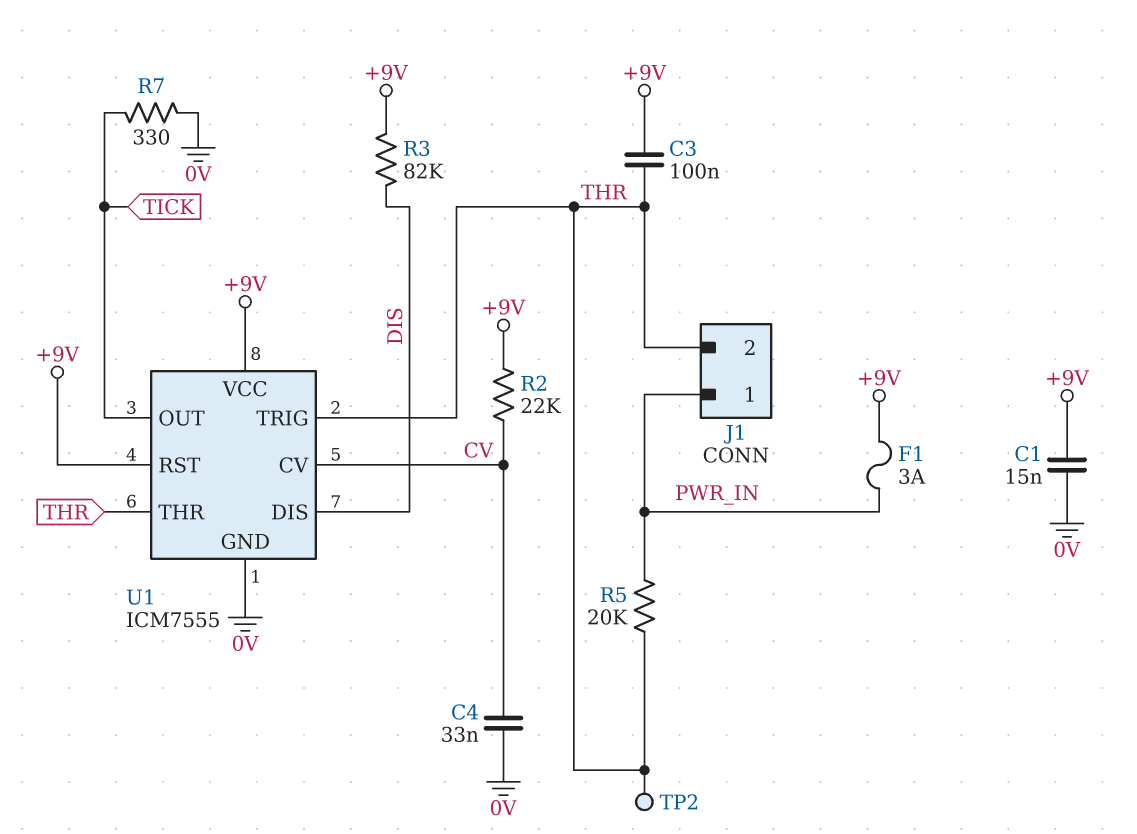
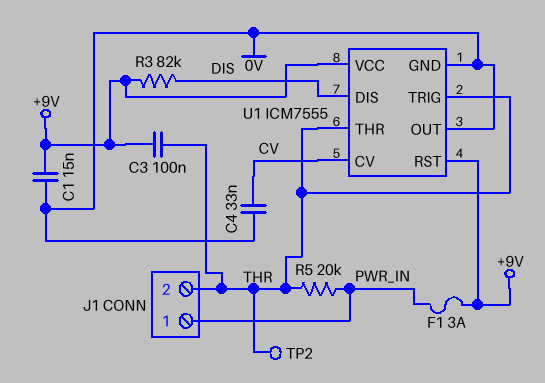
R2: 22k (+9V, CV) -> none
R7: 330 (0V, TICK) -> none
U1 pin OUT: TICK -> 0V

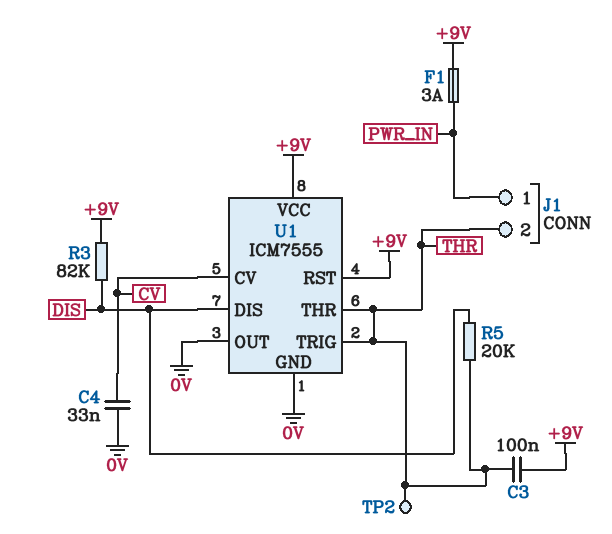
C1: 15nF (+9V, 0V) -> none
R5: 20k (PWR_IN, THR) -> 20k (DIS, THR)

